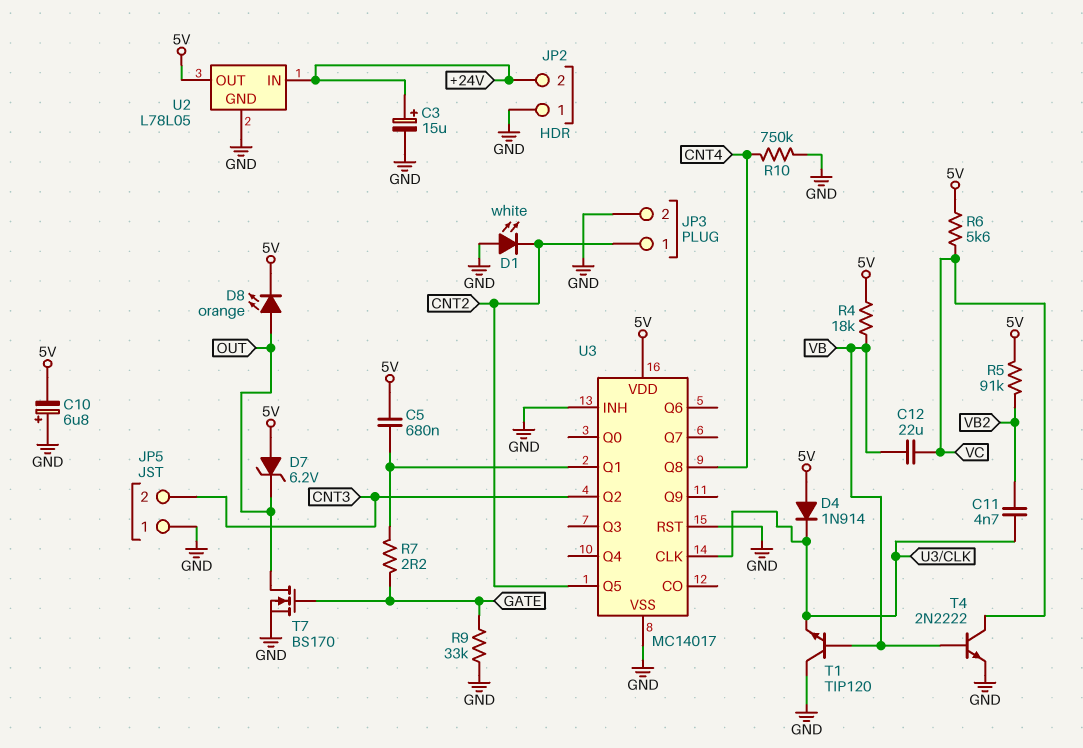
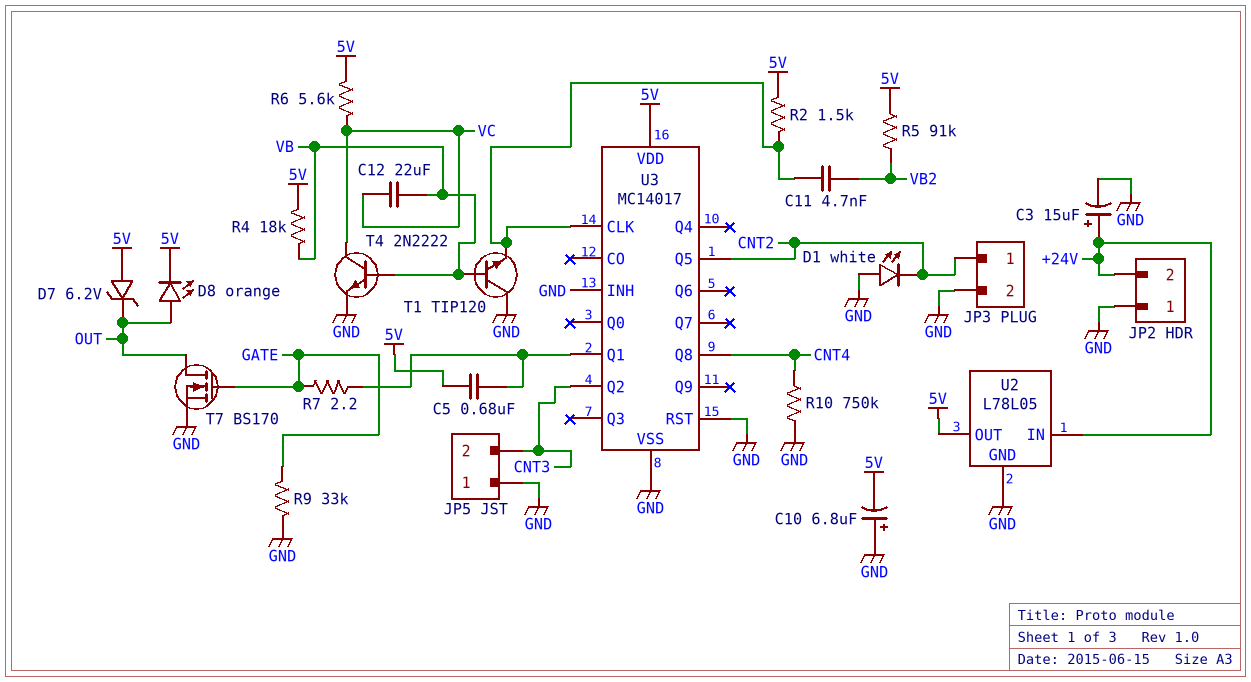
D4: diode 1N914 (A 5V, K U3/CLK) -> none
R2: none -> 1.5k (5V, U3/CLK)

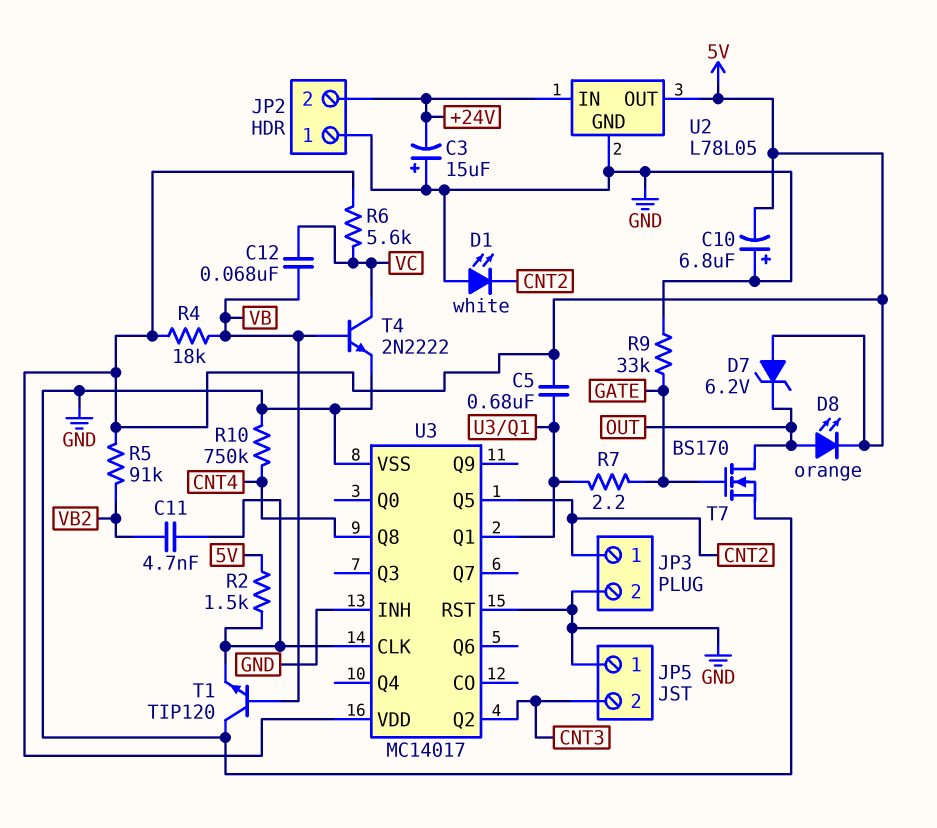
C3: 15uF (plus +24V, minus GND) -> 15uF (plus GND, minus +24V)
C12: 22uF (VB, VC) -> 68nF (VB, VC)

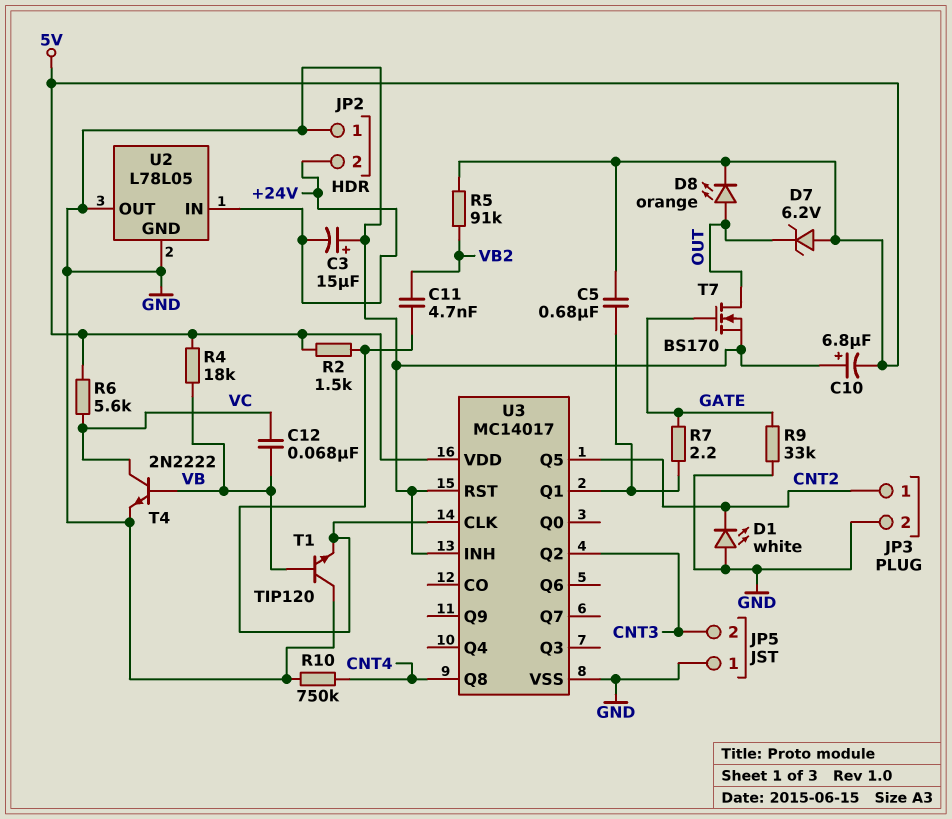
U2 pin OUT: 5V -> GND

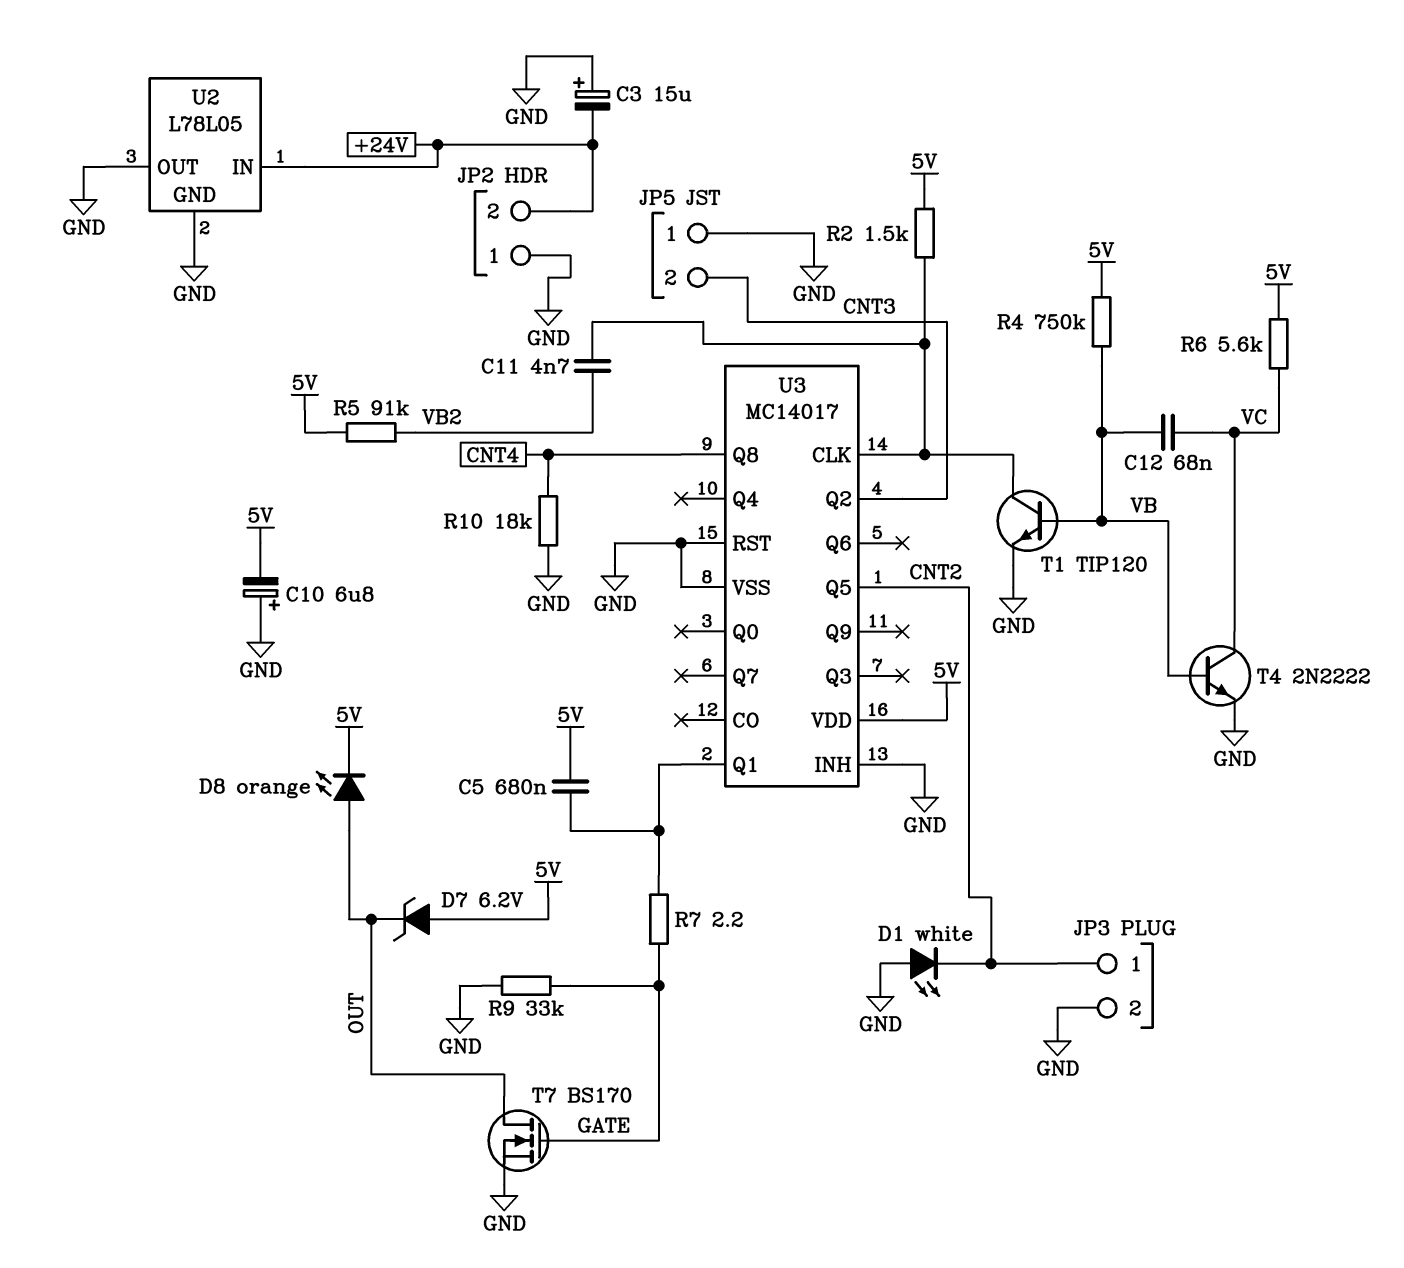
R4: 18k (5V, VB) -> 750k (5V, VB)
R10: 750k (CNT4, GND) -> 18k (CNT4, GND)
T1: NPN TIP120 (B VB, C GND, E U3/CLK) -> NPN TIP120 (B VB, C U3/CLK, E GND)

